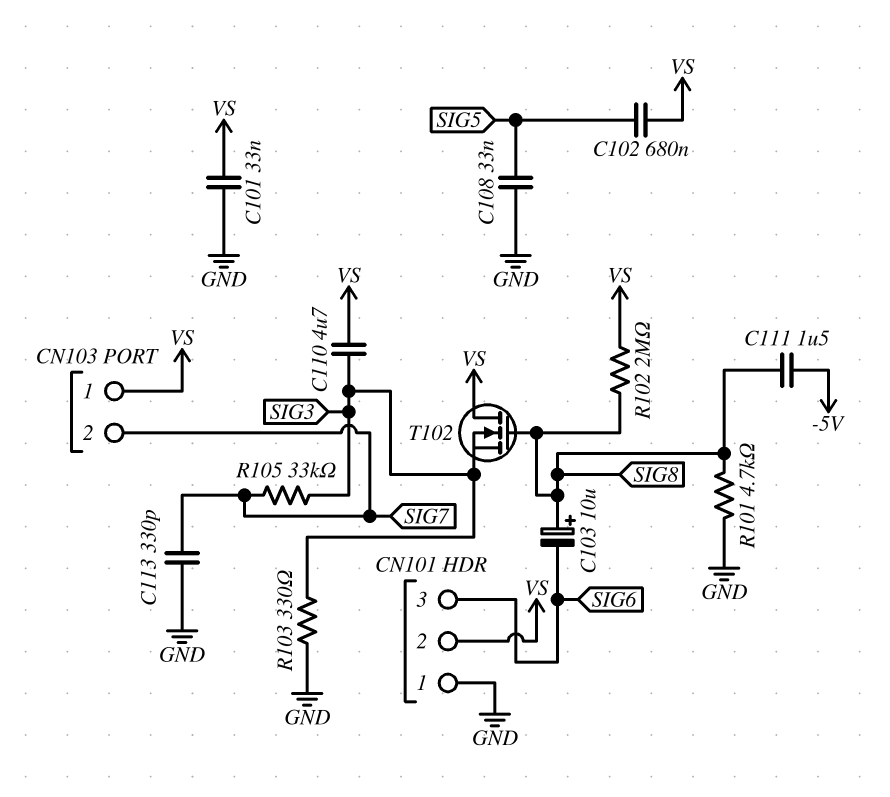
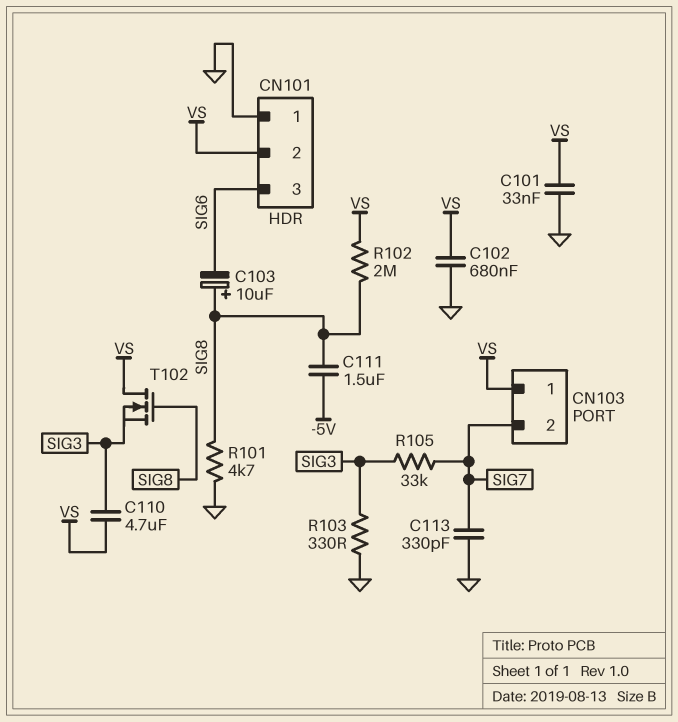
C102: 680nF (SIG5, VS) -> 680nF (GND, VS)
C108: 33nF (GND, SIG5) -> none

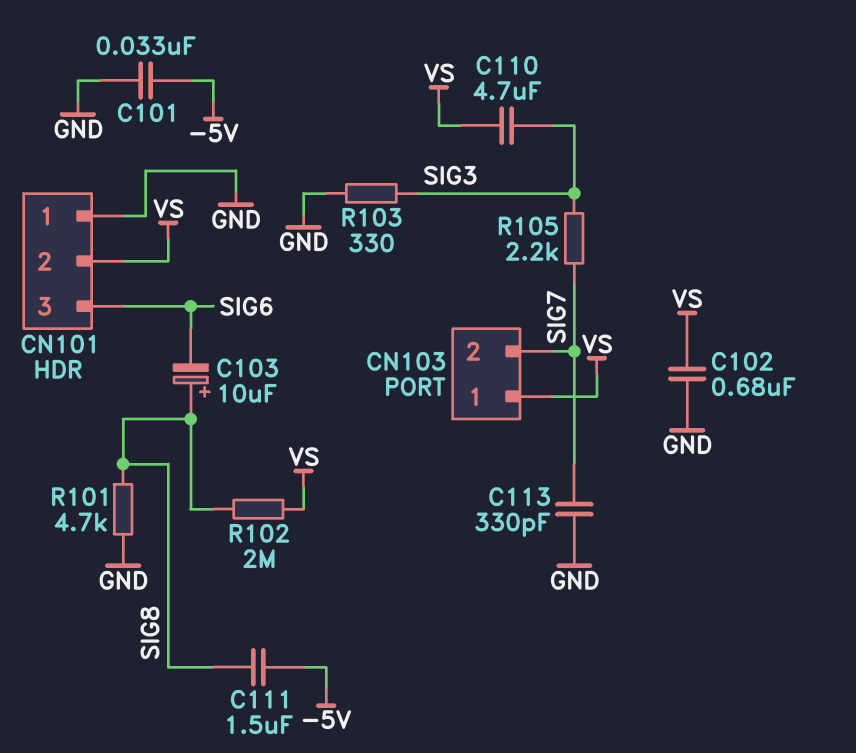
C101: 33nF (GND, VS) -> 33nF (-5V, GND)
R105: 33k (SIG3, SIG7) -> 2.2k (SIG3, SIG7)
T102: NMOS (G SIG8, D VS, S SIG3) -> none

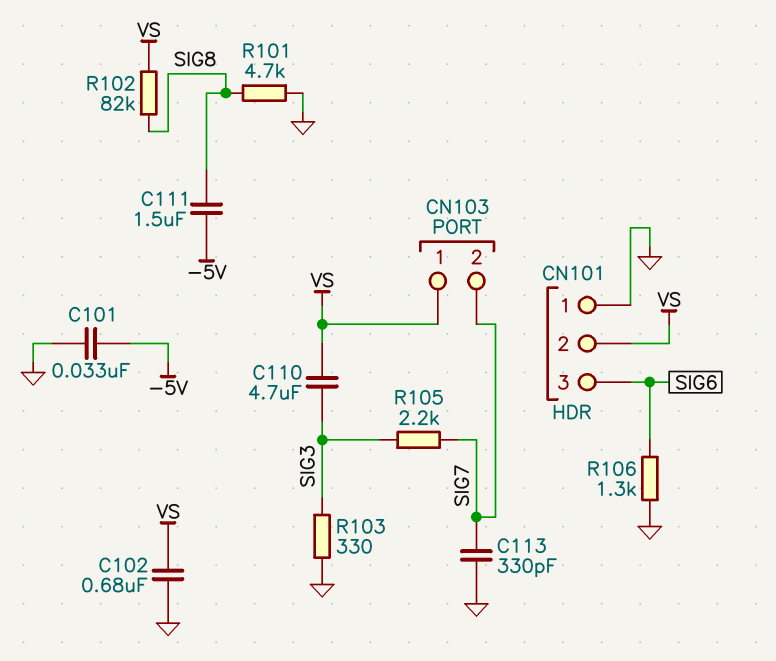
C103: 10uF (plus SIG8, minus SIG6) -> none
R102: 2M (SIG8, VS) -> 82k (SIG8, VS)
R106: none -> 1.3k (GND, SIG6)

